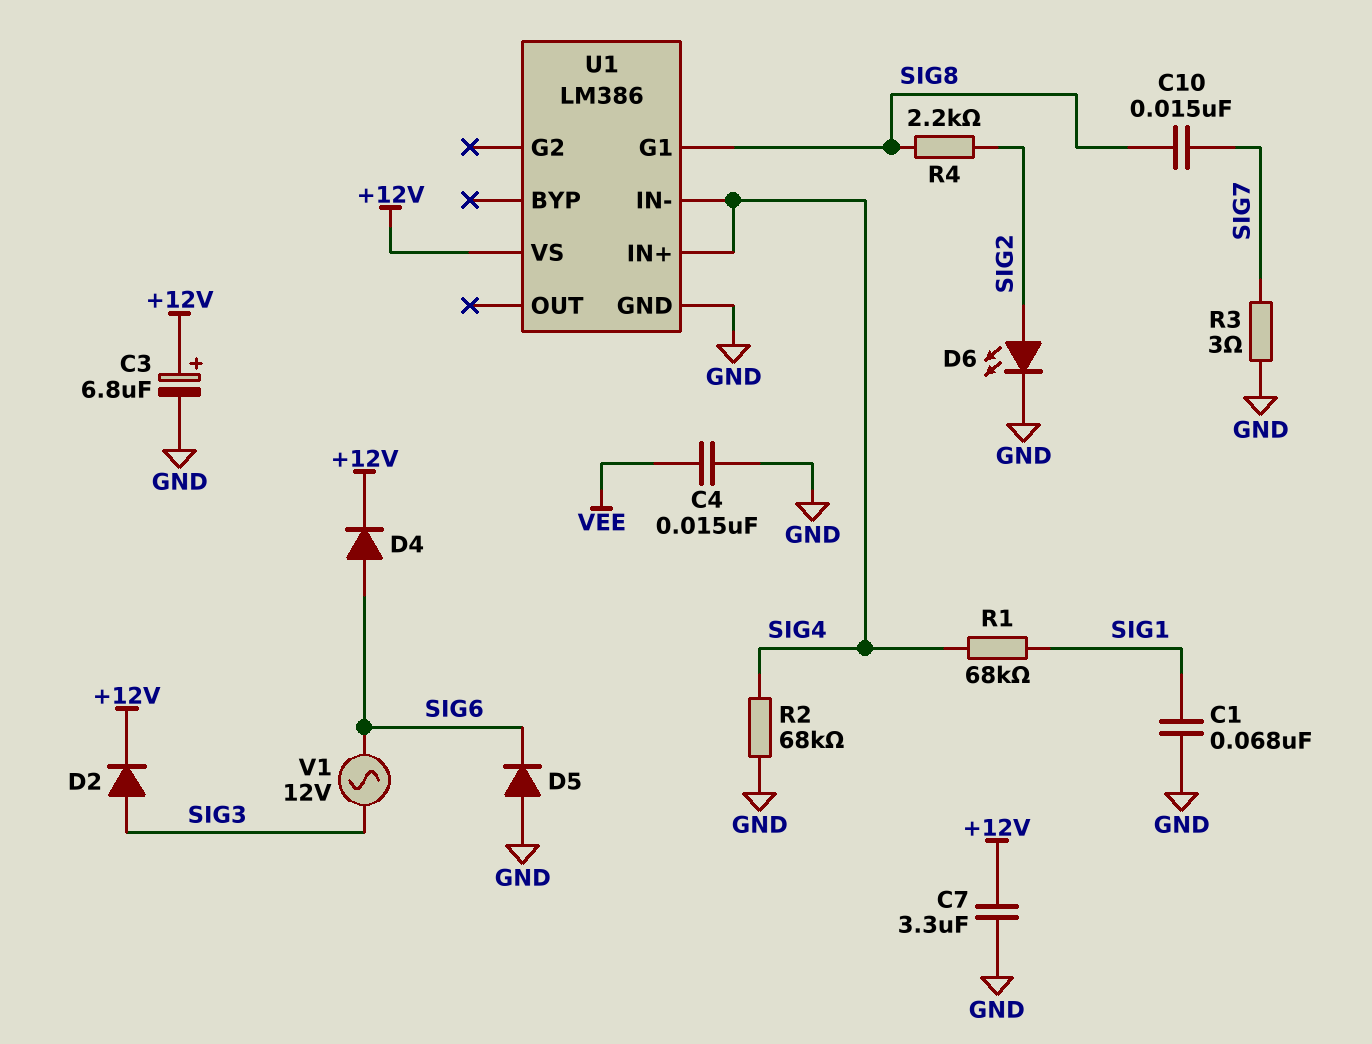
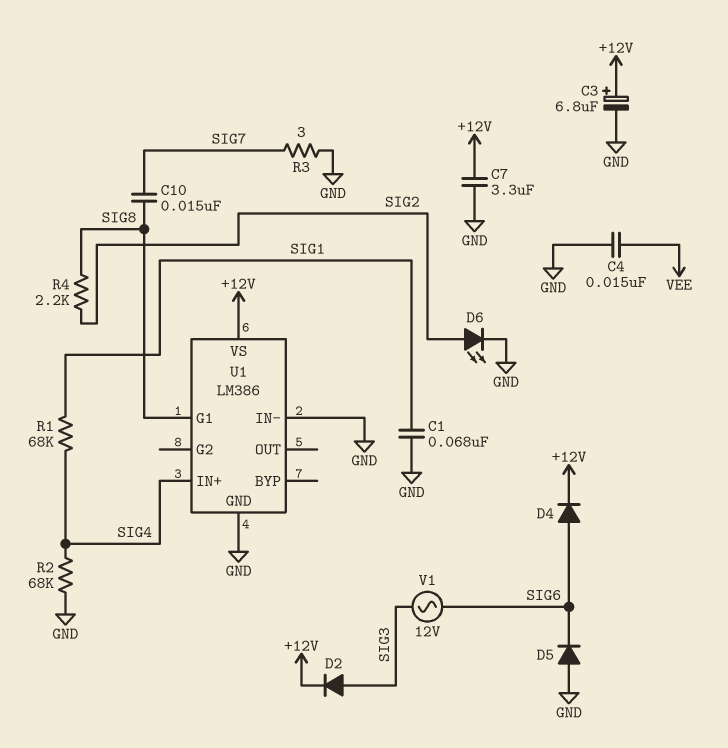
U1 pin IN-: SIG4 -> GND

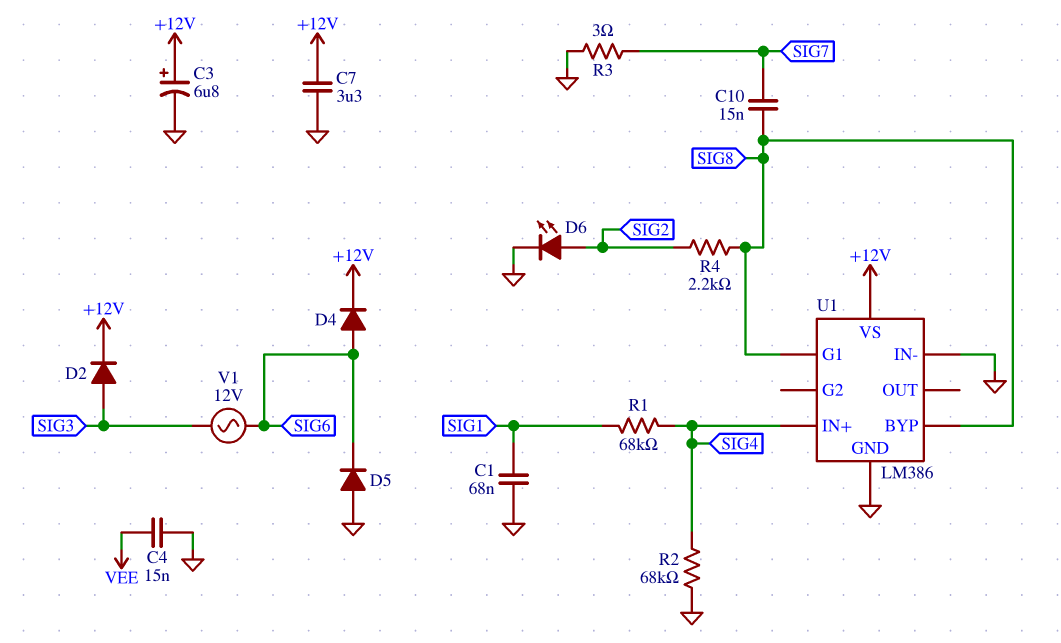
U1 pin BYP: none -> SIG8

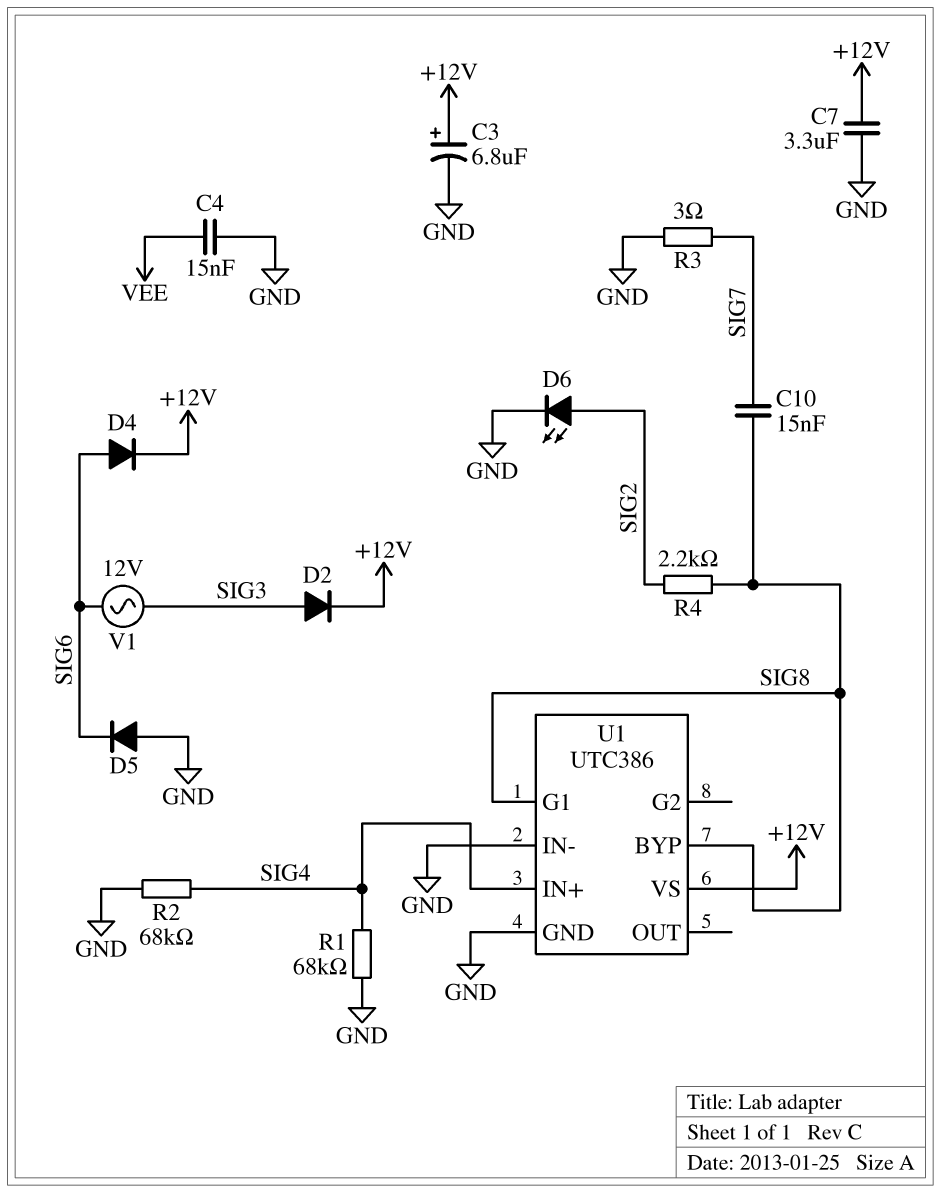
C1: 68nF (GND, SIG1) -> none
R1: 68k (SIG1, SIG4) -> 68k (GND, SIG4)
U1: LM386 -> UTC386

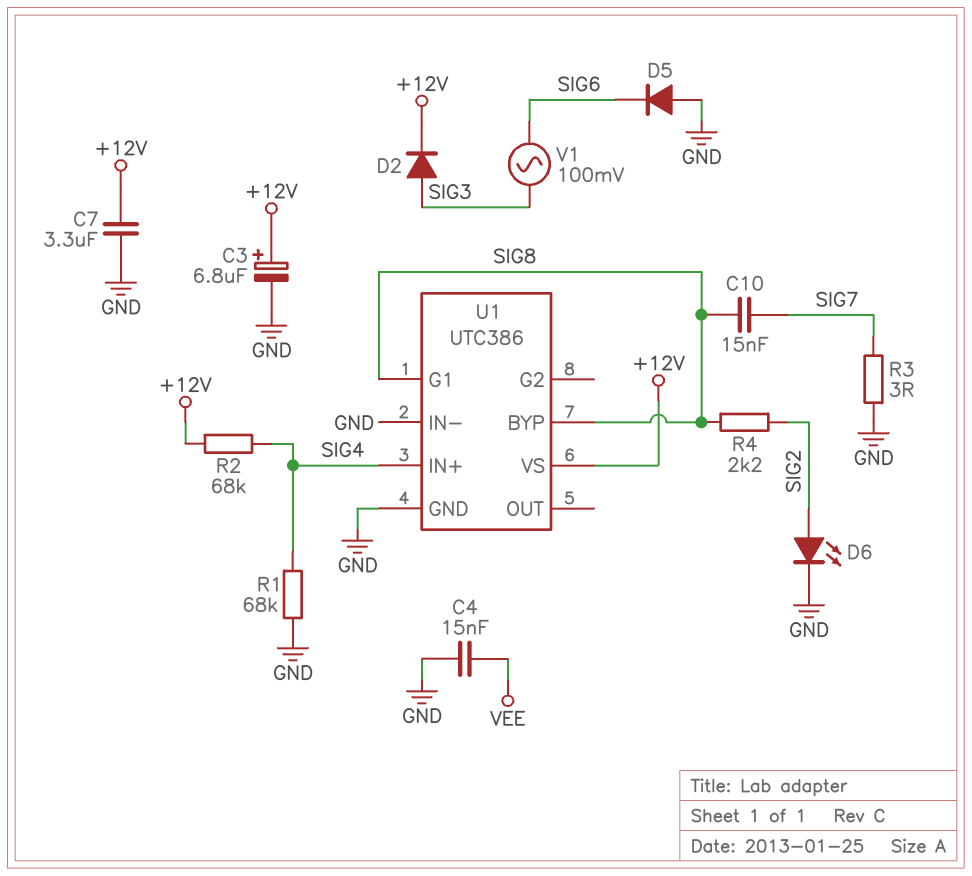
D4: diode (A SIG6, K +12V) -> none
R2: 68k (GND, SIG4) -> 68k (+12V, SIG4)
V1: AC 12V (SIG3, SIG6) -> AC 100mV (SIG3, SIG6)

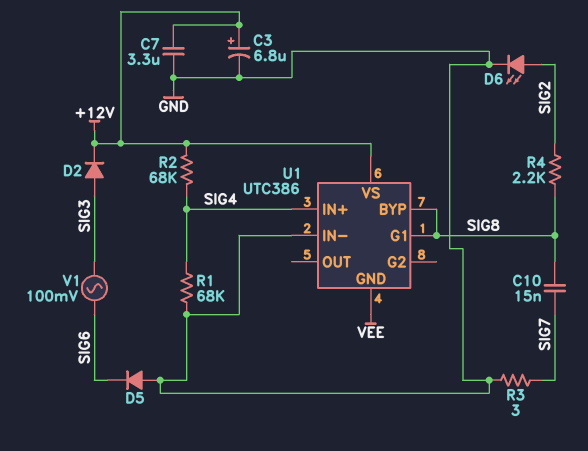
C4: 15nF (GND, VEE) -> none
U1 pin GND: GND -> VEE

